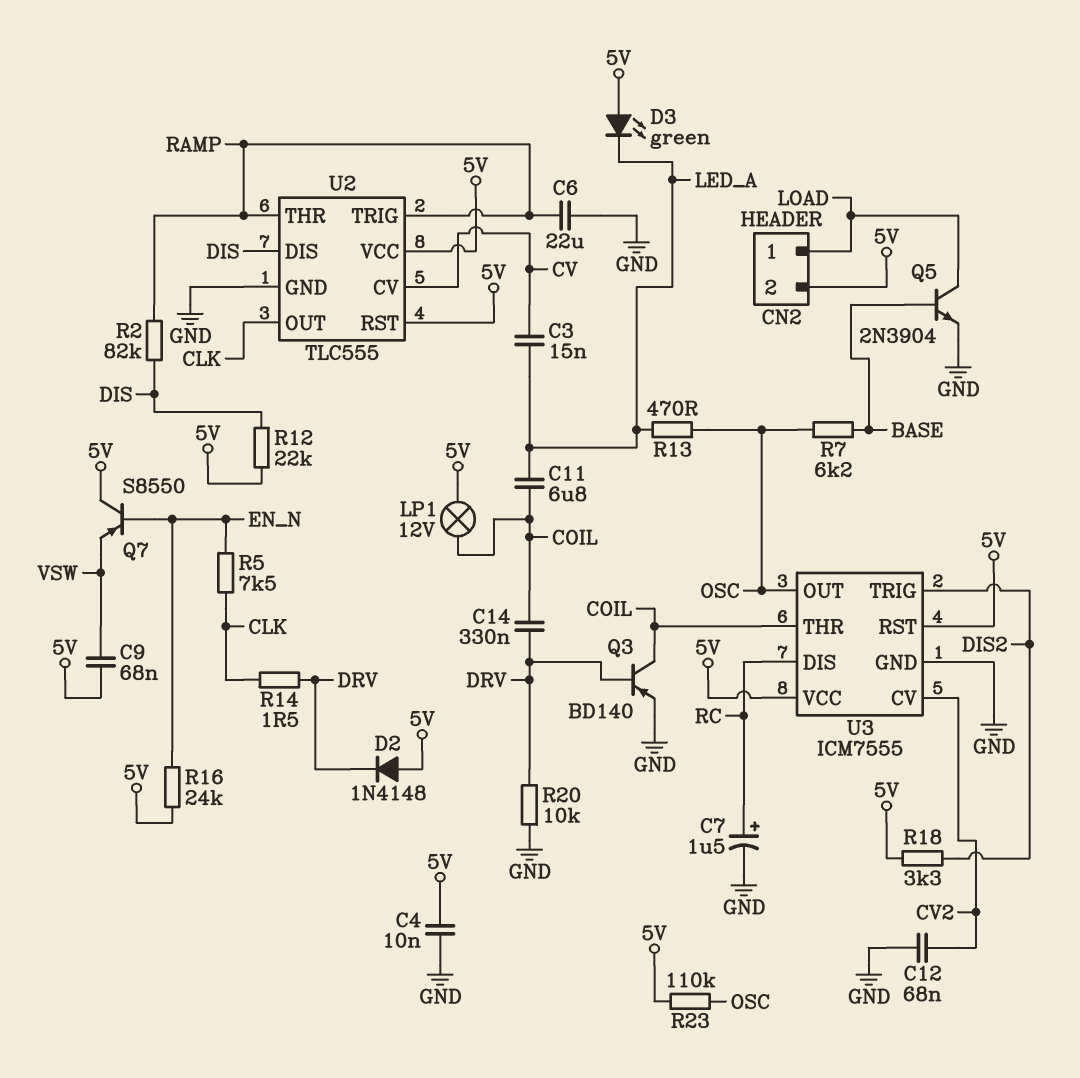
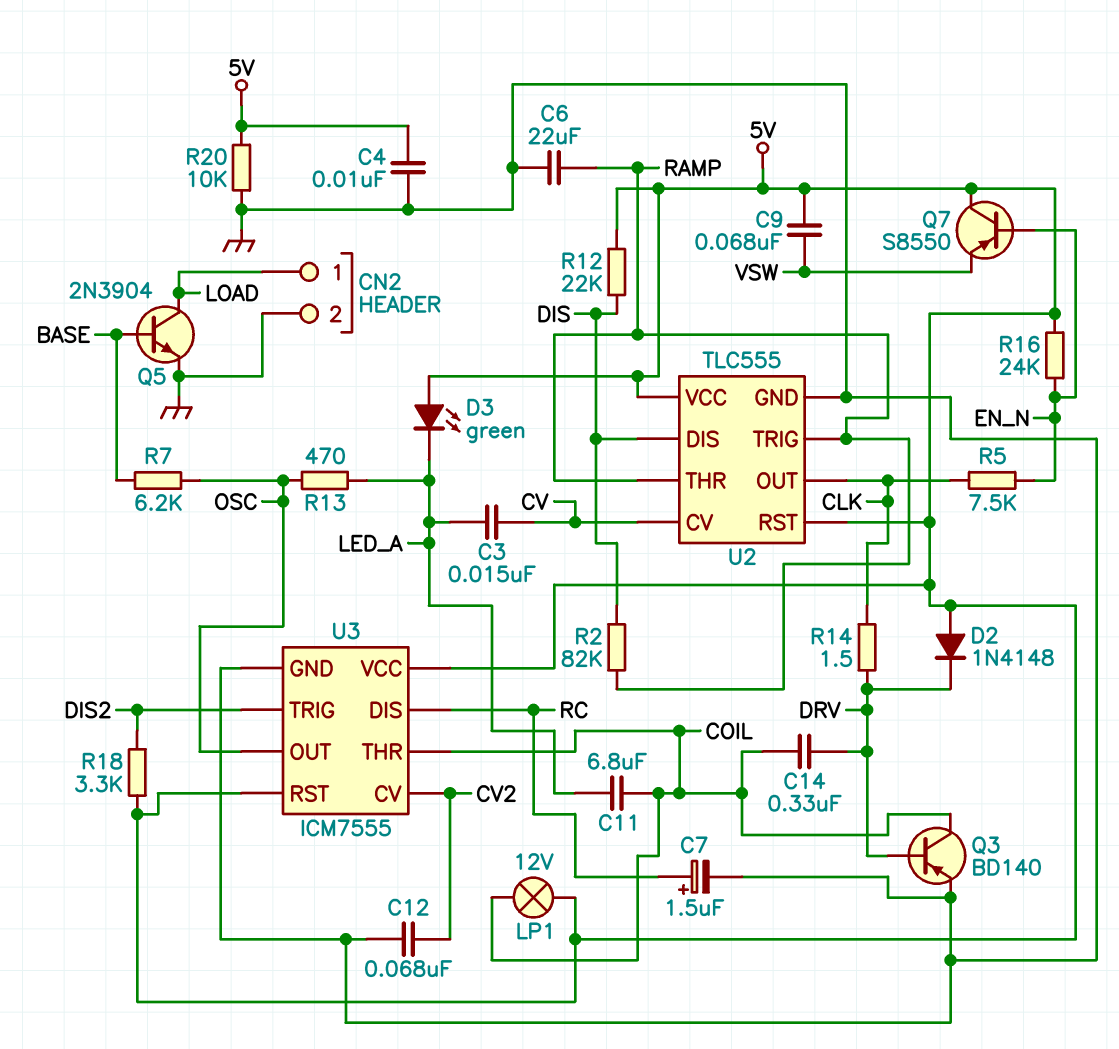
CN2 pin 2: 5V -> GND
R20: 10k (DRV, GND) -> 10k (5V, GND)
R23: 110k (5V, OSC) -> none

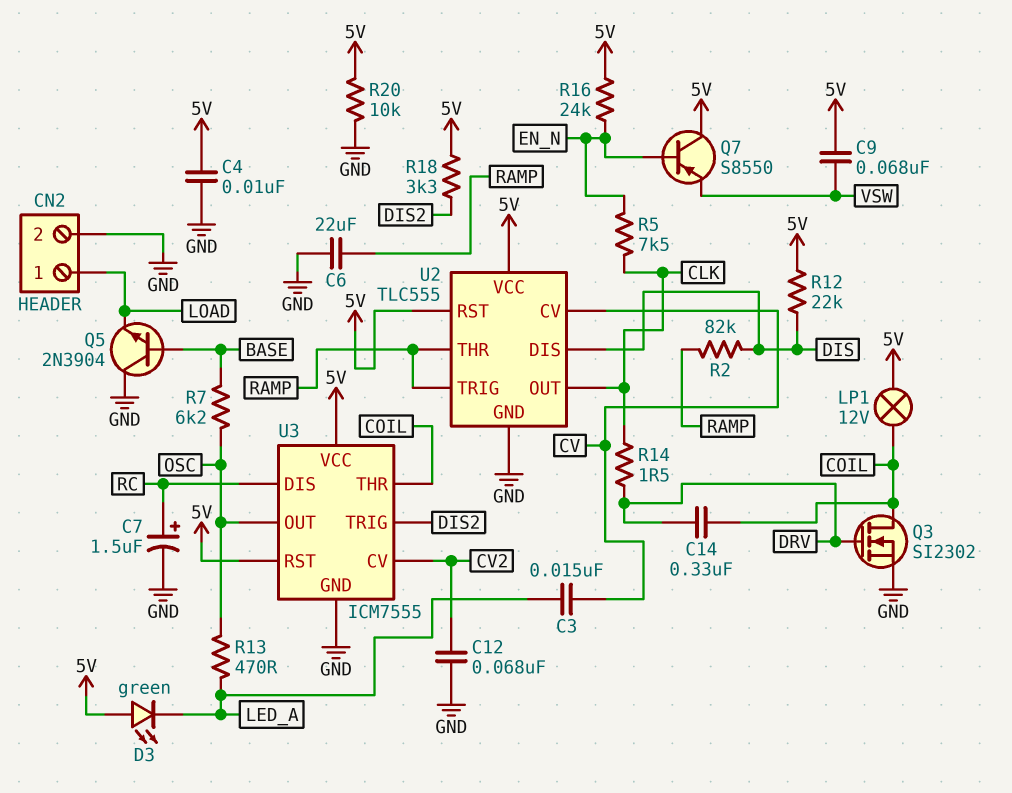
C11: 6.8uF (COIL, LED_A) -> none
D2: diode 1N4148 (A 5V, K DRV) -> none
Q3: PNP BD140 (B DRV, C COIL, E GND) -> NMOS SI2302 (G DRV, D COIL, S GND)
Q5: NPN 2N3904 (B BASE, C LOAD, E GND) -> NPN 2N3904 (B BASE, C GND, E LOAD)

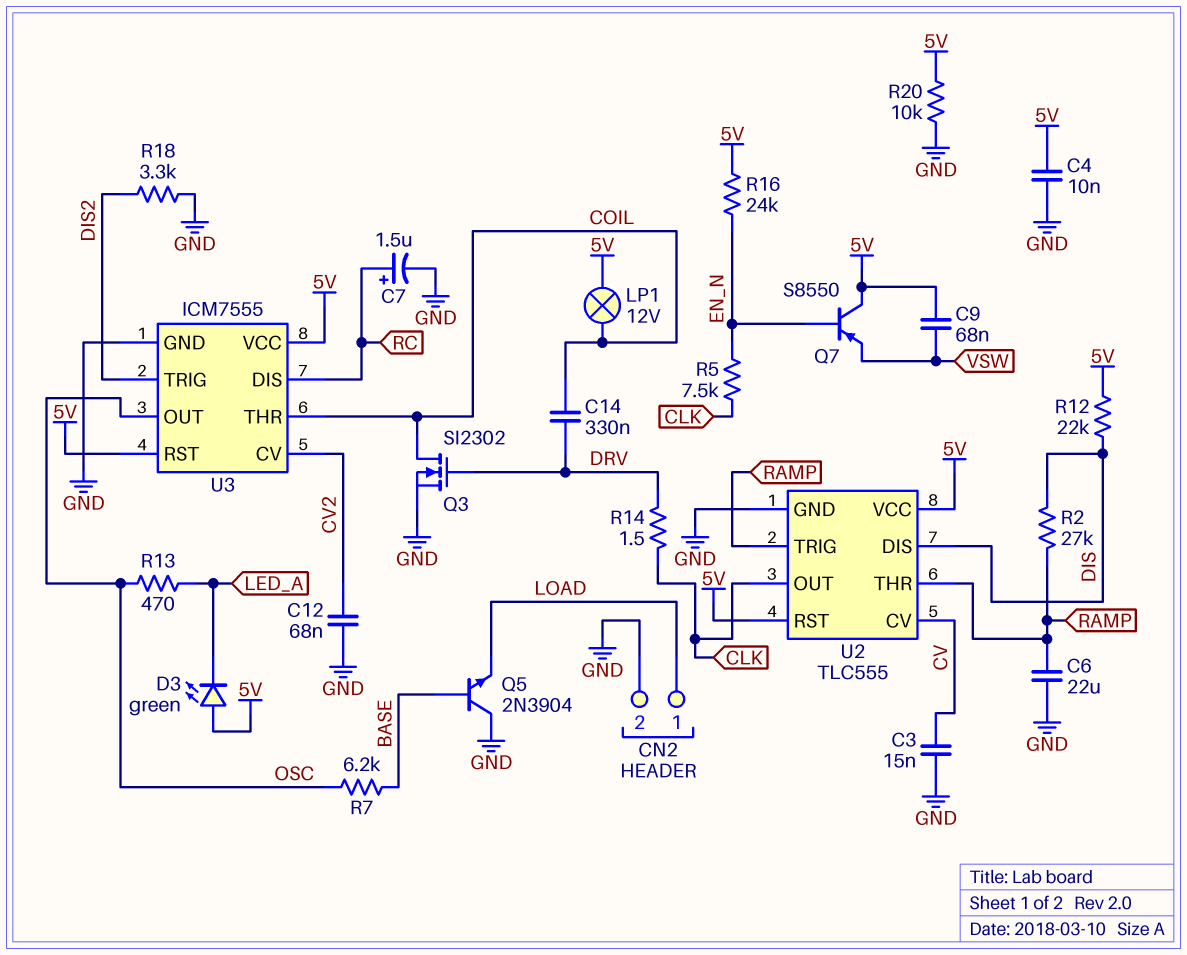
C3: 15nF (CV, LED_A) -> 15nF (CV, GND)
R2: 82k (DIS, RAMP) -> 27k (DIS, RAMP)
R18: 3.3k (5V, DIS2) -> 3.3k (DIS2, GND)

